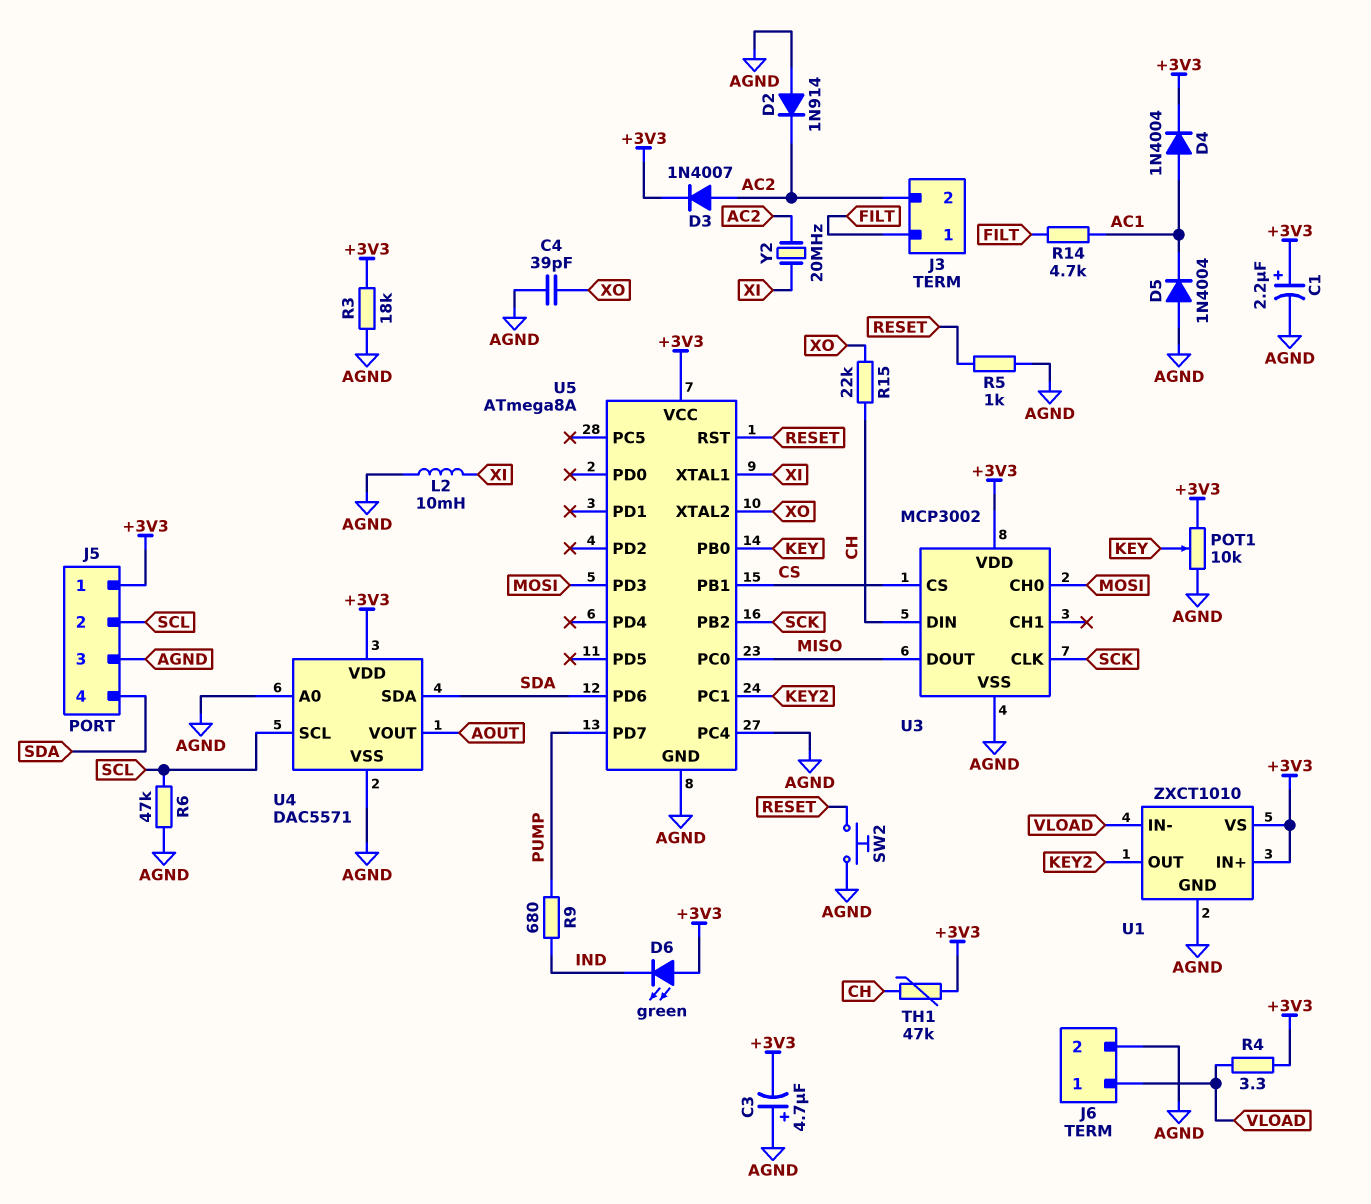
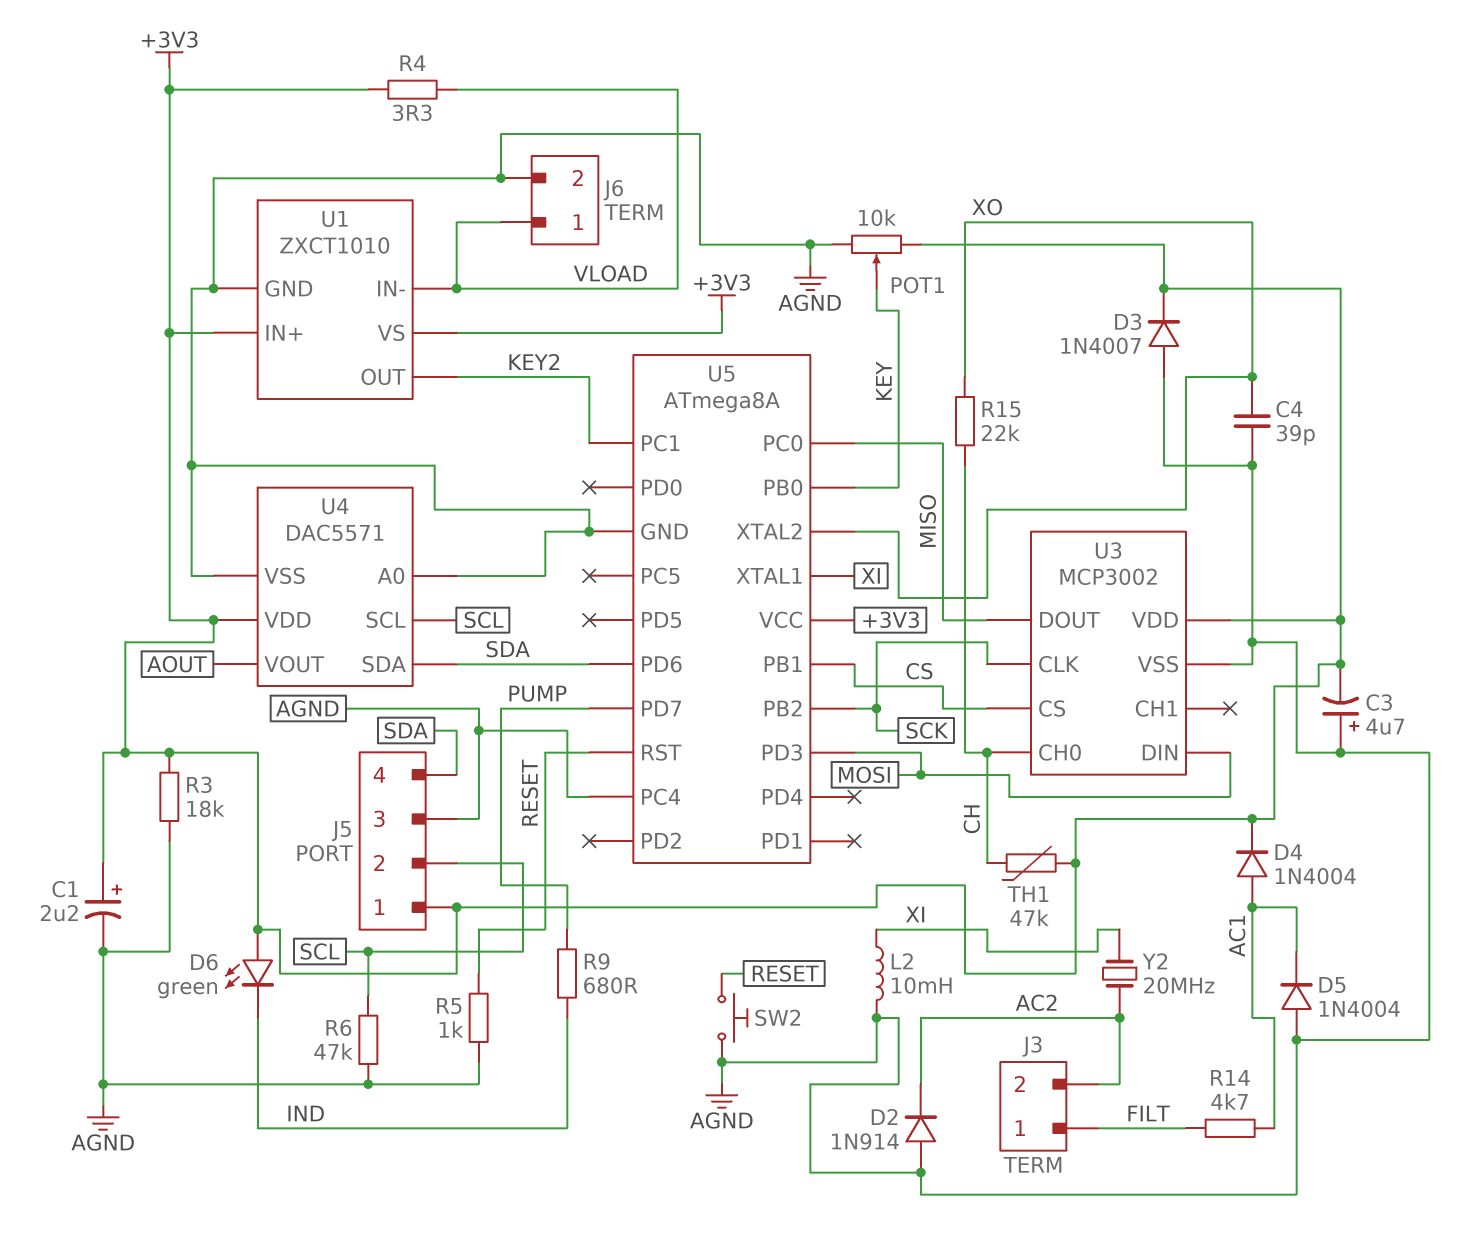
D3: diode 1N4007 (A AC2, K +3V3) -> diode 1N4007 (A AGND, K +3V3)
U3 pin CH0: MOSI -> CH
U3 pin DIN: CH -> MOSI

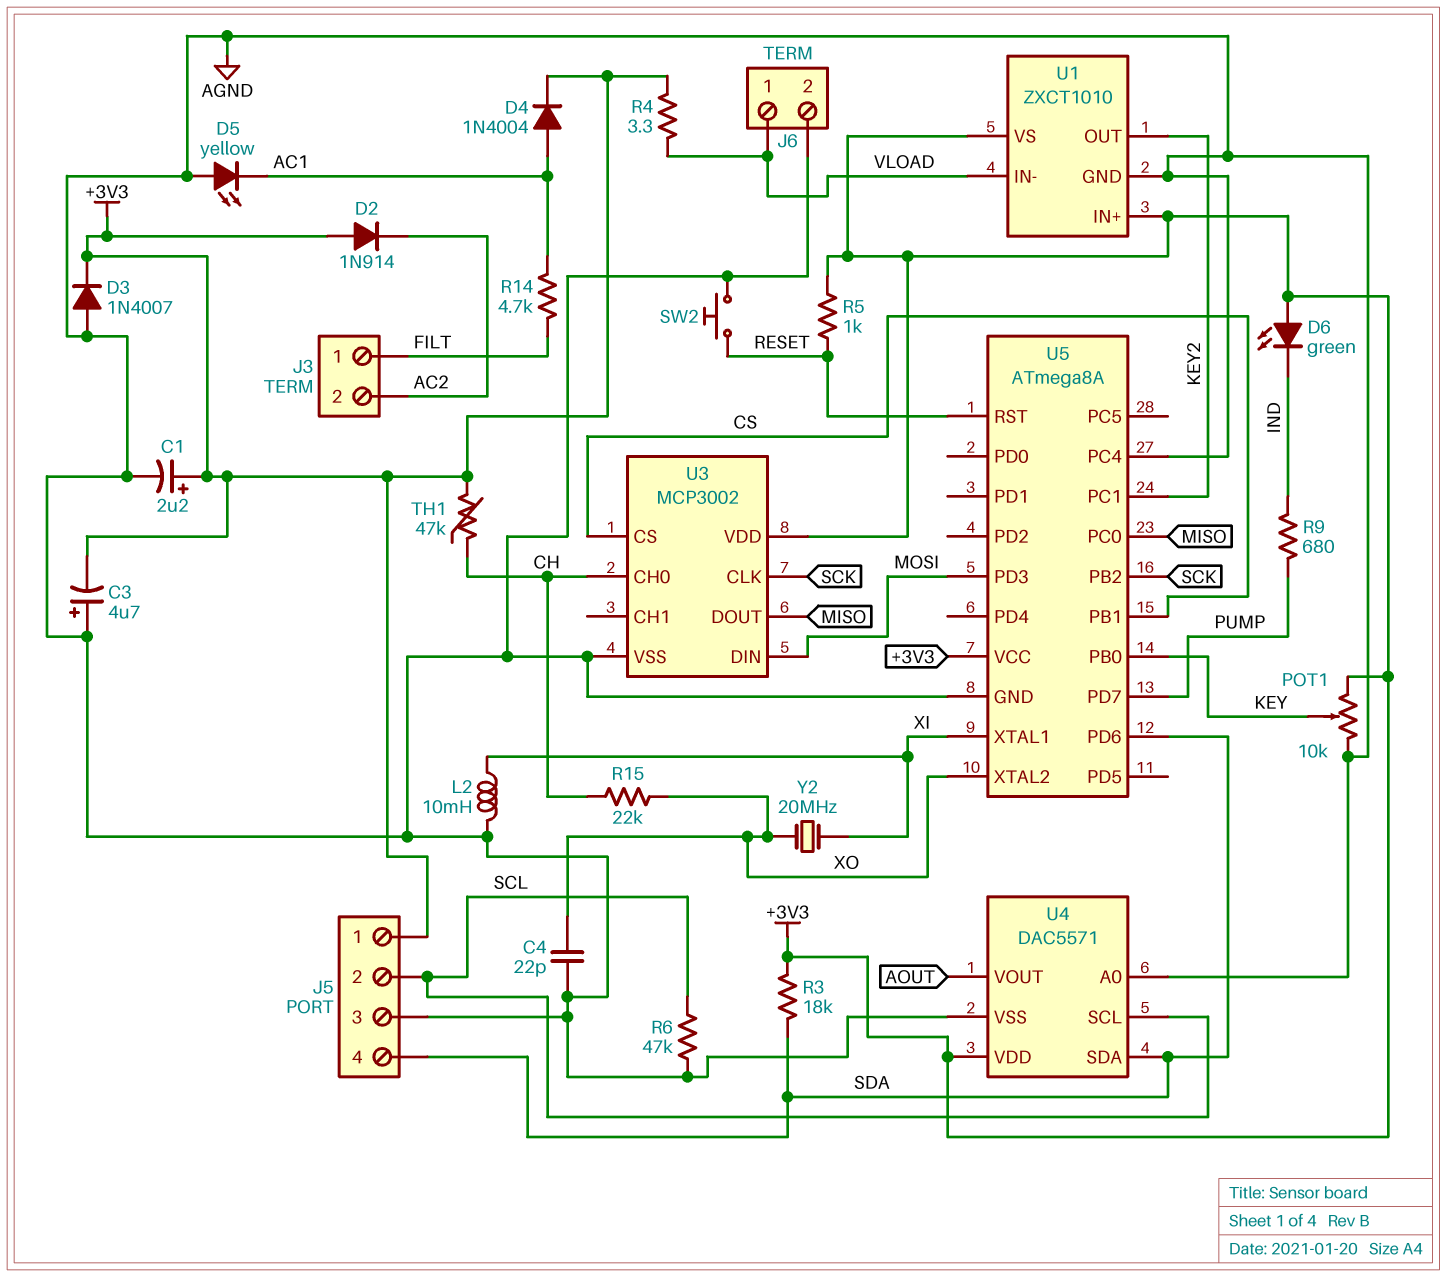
C4: 39pF (AGND, XO) -> 22pF (AGND, XO)
D2: diode 1N914 (A AGND, K AC2) -> diode 1N914 (A +3V3, K AC2)
D5: diode 1N4004 (A AGND, K AC1) -> LED yellow (A AGND, K AC1)
R3: 18k (+3V3, AGND) -> 18k (+3V3, SDA)
R5: 1k (AGND, RESET) -> 1k (+3V3, RESET)
Y2: 20MHz (AC2, XI) -> 20MHz (XI, XO)

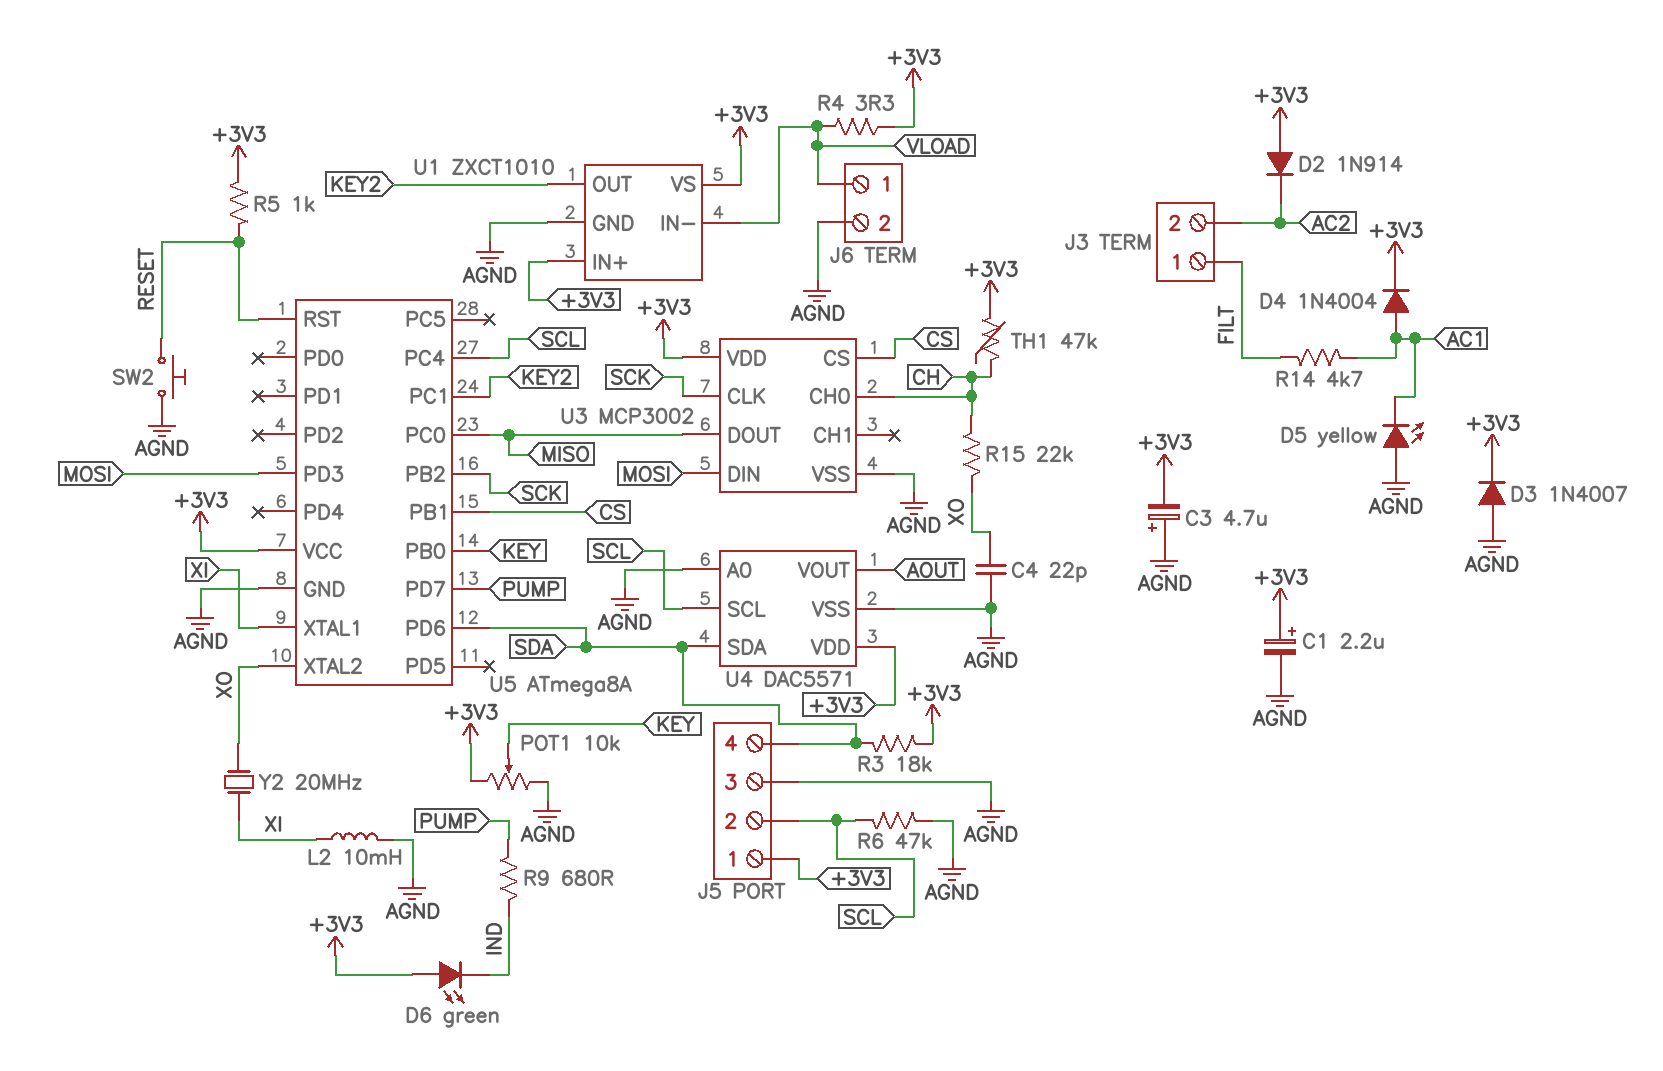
U5 pin PC4: AGND -> SCL

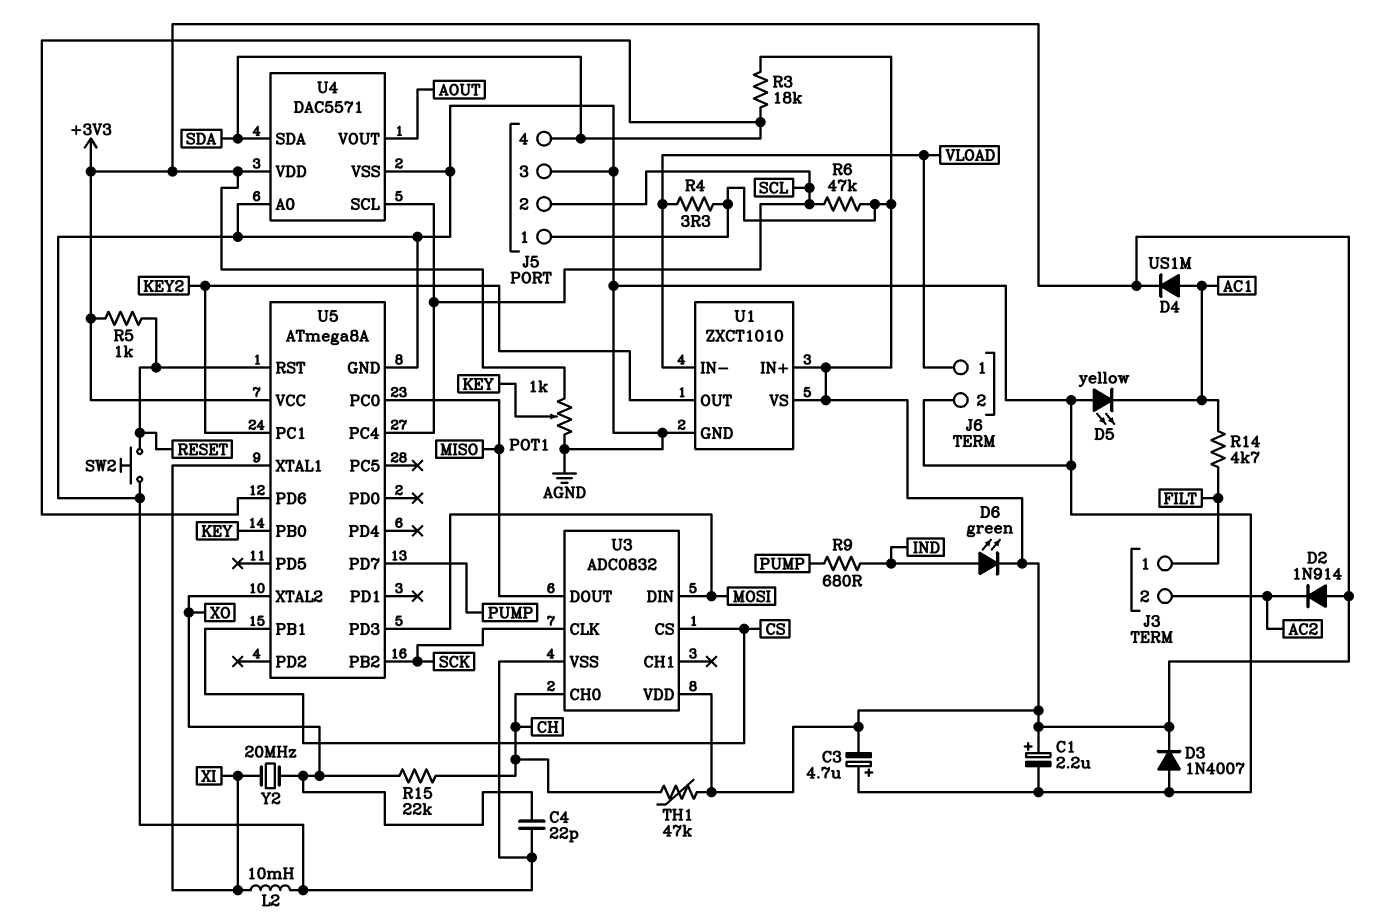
D4: diode 1N4004 (A AC1, K +3V3) -> diode US1M (A AC1, K +3V3)
D6: LED green (A +3V3, K IND) -> LED green (A IND, K +3V3)
POT1: 10k (+3V3, AGND, wiper KEY) -> 1k (+3V3, AGND, wiper KEY)
R6: 47k (AGND, SCL) -> 47k (+3V3, SCL)
U3: MCP3002 -> ADC0832

